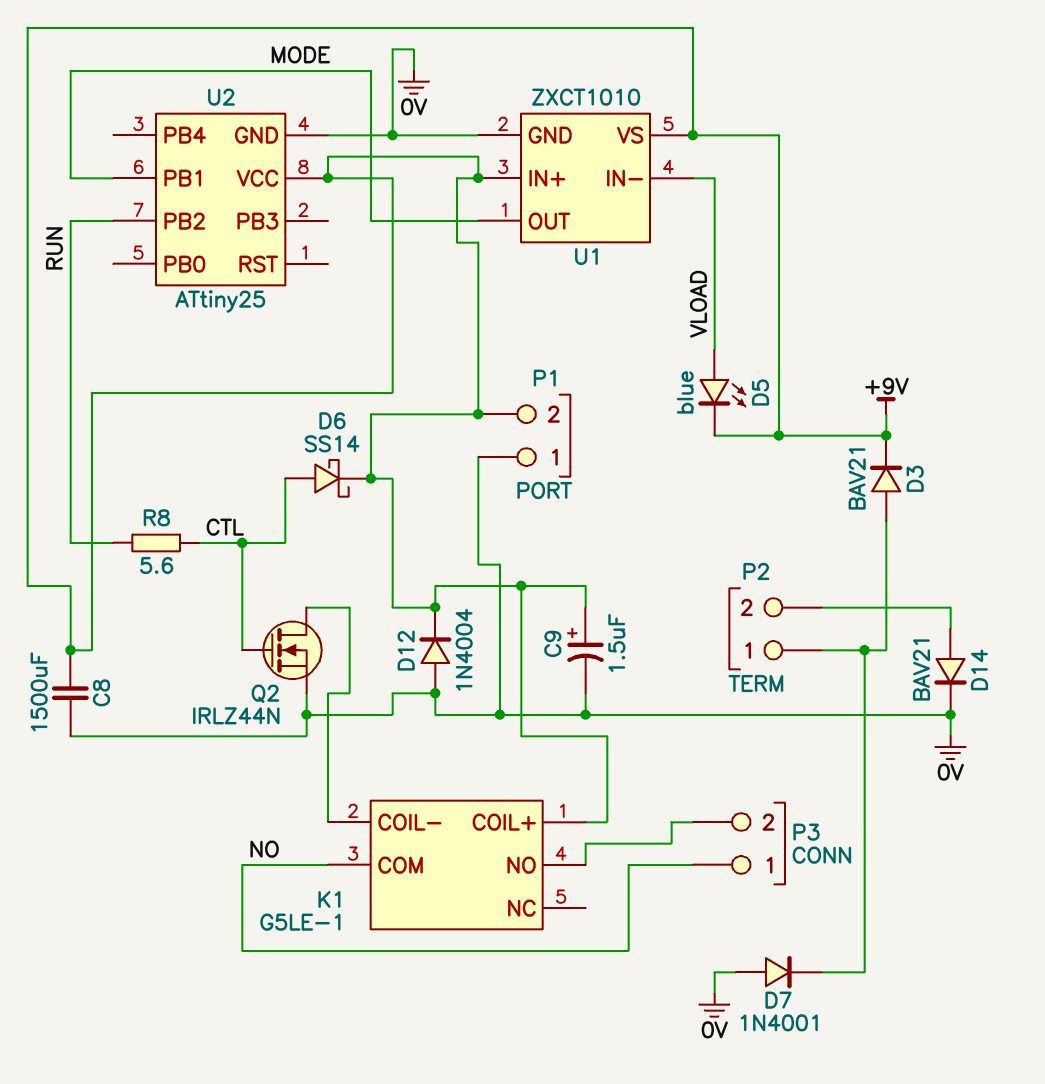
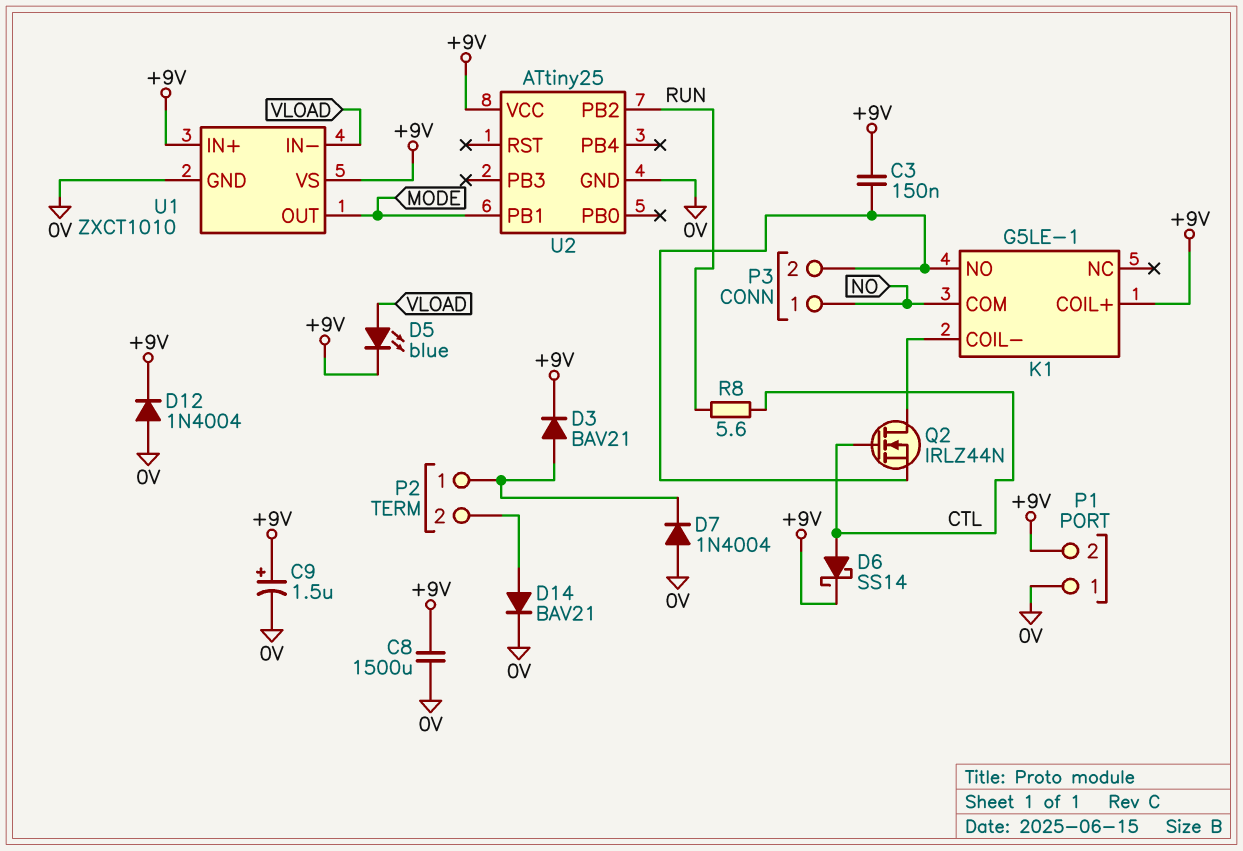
C3: none -> 150nF (+9V, K1/NO)
D7: diode 1N4001 (A 0V, K P2/1) -> diode 1N4004 (A 0V, K P2/1)
Q2: NMOS IRLZ44N (G CTL, D K1/COIL-, S 0V) -> NMOS IRLZ44N (G CTL, D K1/COIL-, S K1/NO)

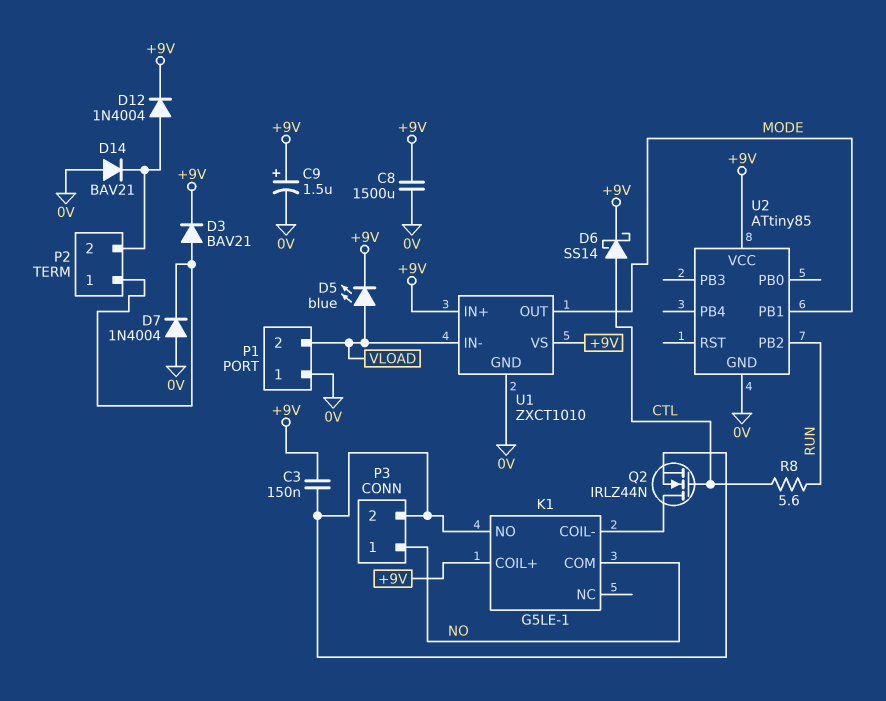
D12: diode 1N4004 (A 0V, K +9V) -> diode 1N4004 (A P2/2, K +9V)
D14: diode BAV21 (A P2/2, K 0V) -> diode BAV21 (A 0V, K P2/2)
P1 pin 2: +9V -> VLOAD
U2: ATtiny25 -> ATtiny85

